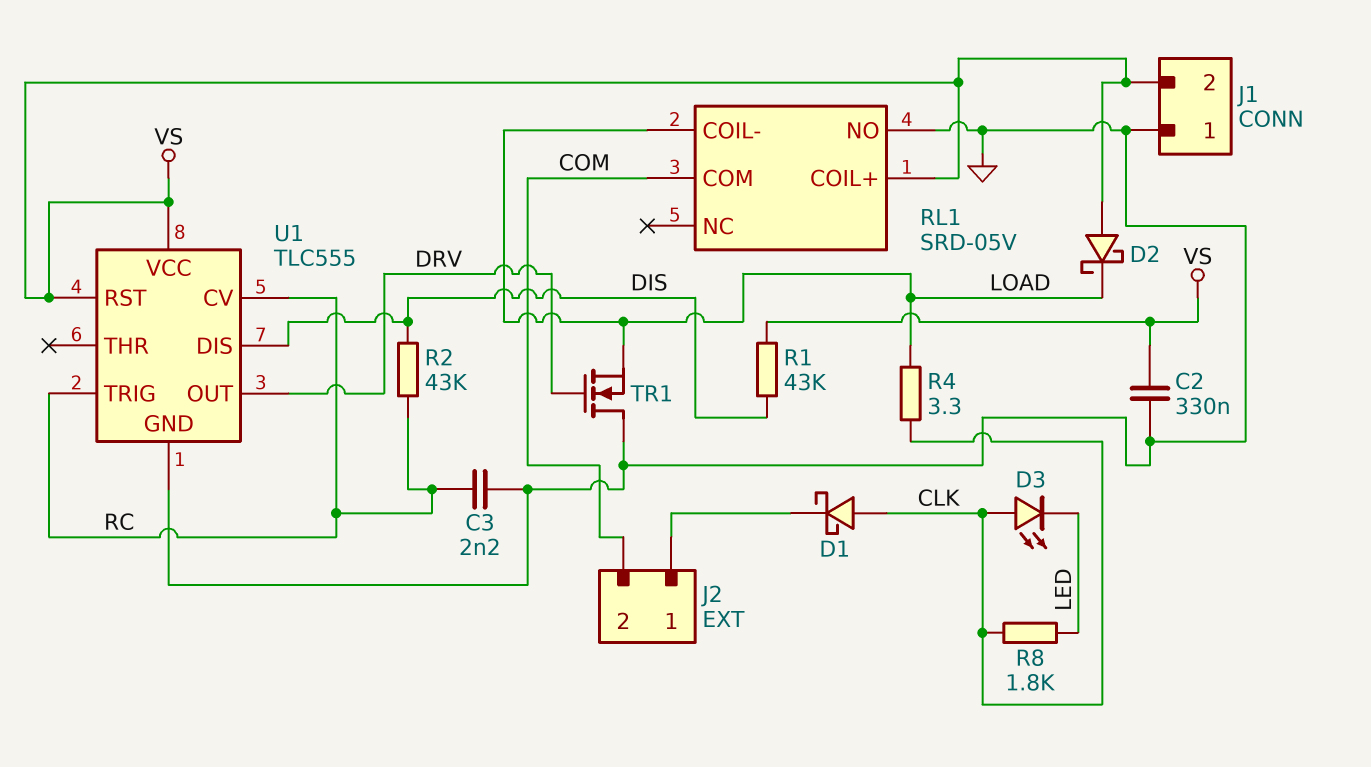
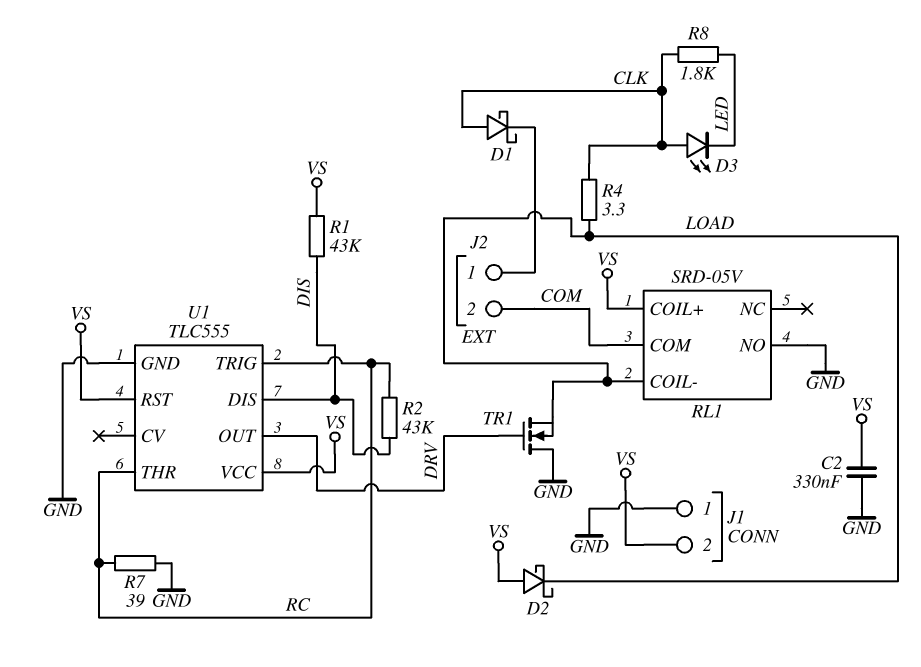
C3: 2.2nF (GND, RC) -> none
R7: none -> 39 (GND, RC)
U1 pin CV: RC -> none
U1 pin THR: none -> RC

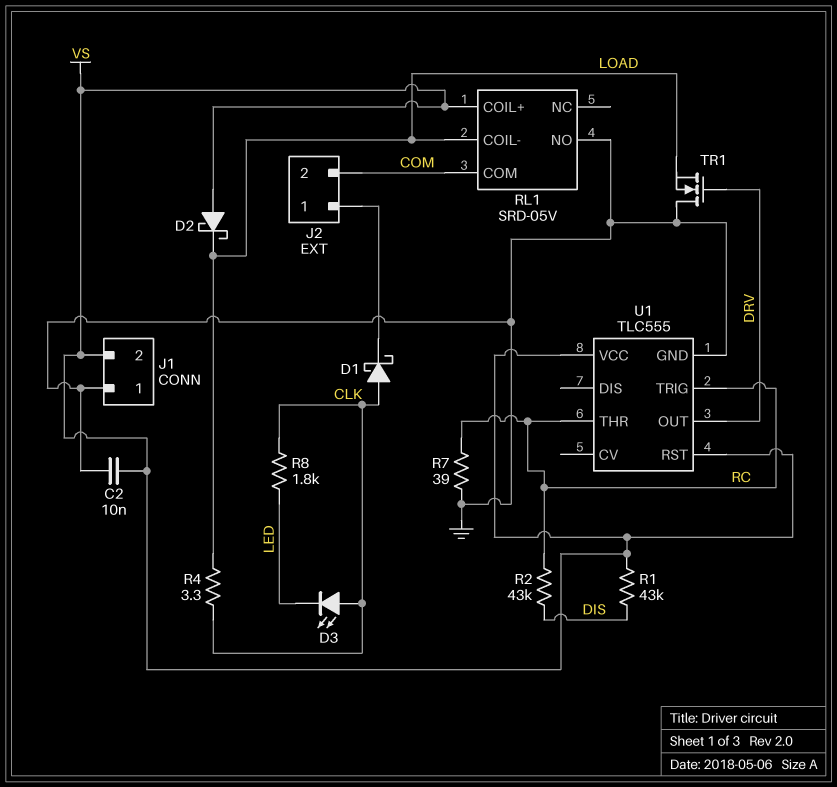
C2: 330nF (GND, VS) -> 10nF (GND, VS)
U1 pin DIS: DIS -> none

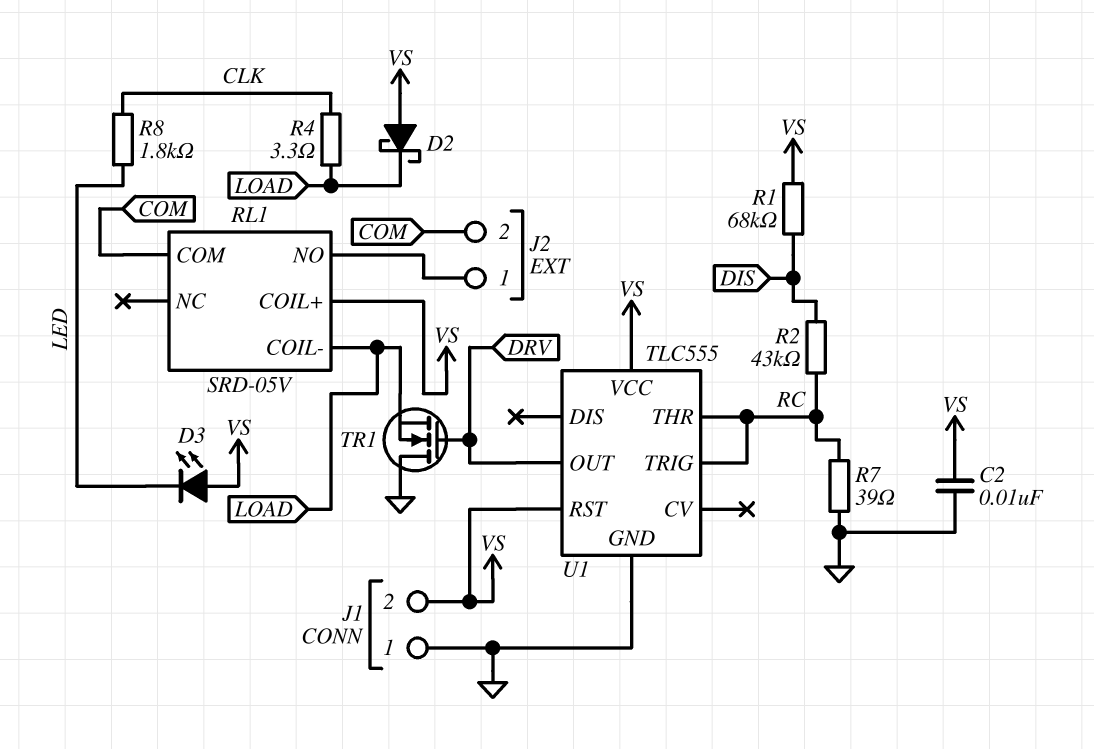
D1: schottky (A CLK, K J2/1) -> none
D3: LED (A CLK, K LED) -> LED (A VS, K LED)
R1: 43k (DIS, VS) -> 68k (DIS, VS)
RL1 pin NO: GND -> J2/1

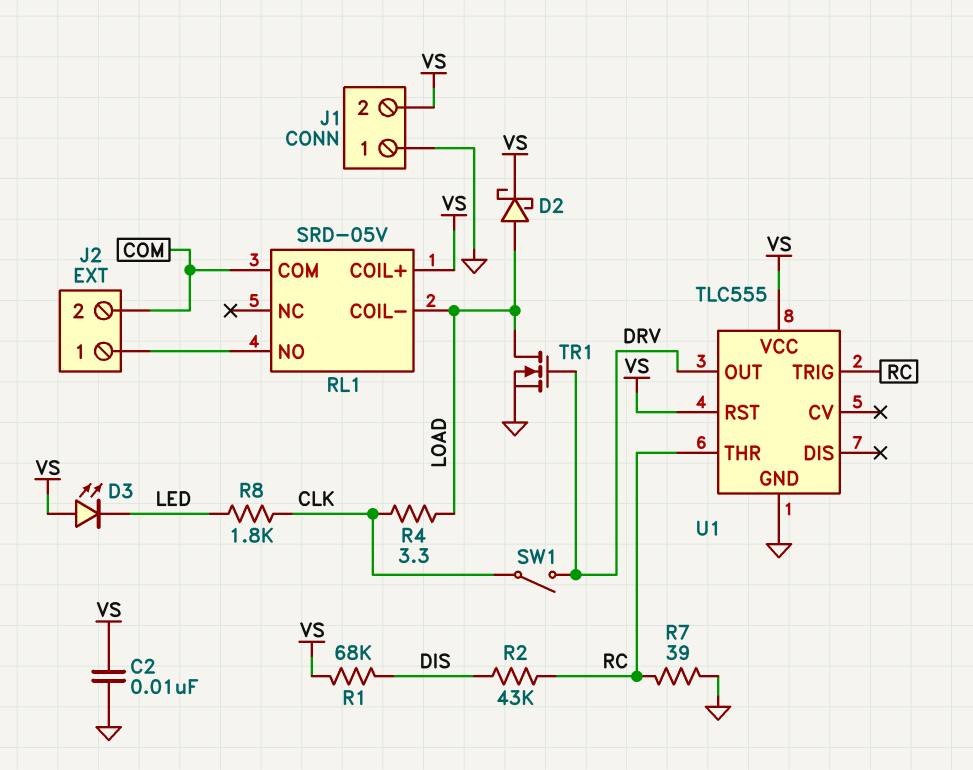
D2: schottky (A VS, K LOAD) -> schottky (A LOAD, K VS)
SW1: none -> switch (CLK, DRV)
TR1: NMOS (G DRV, D GND, S LOAD) -> NMOS (G DRV, D LOAD, S GND)

